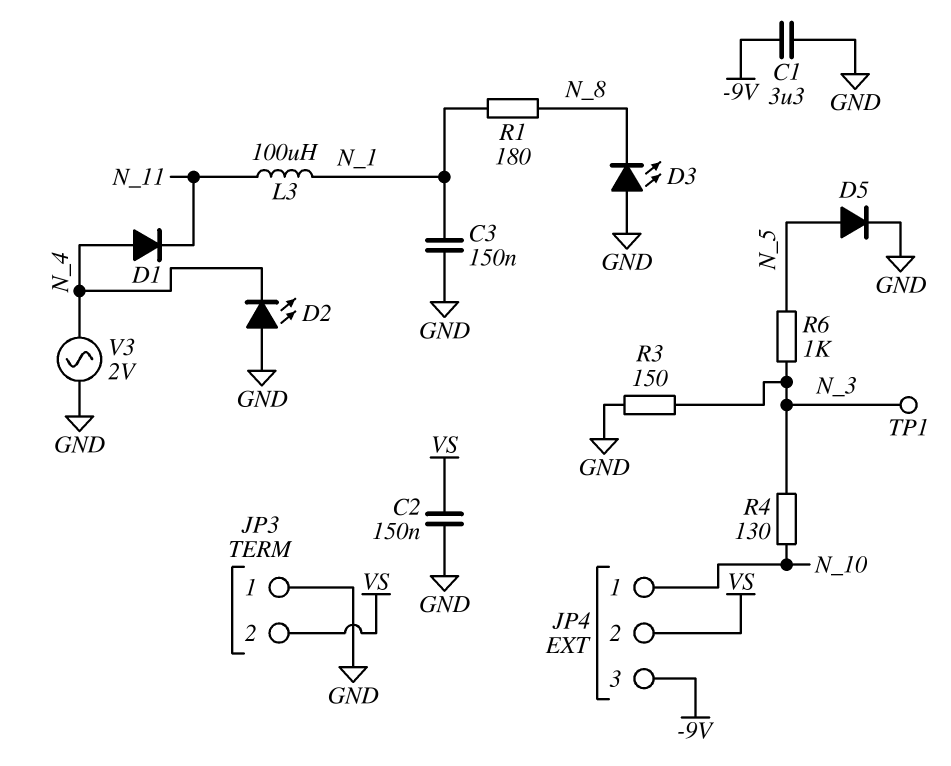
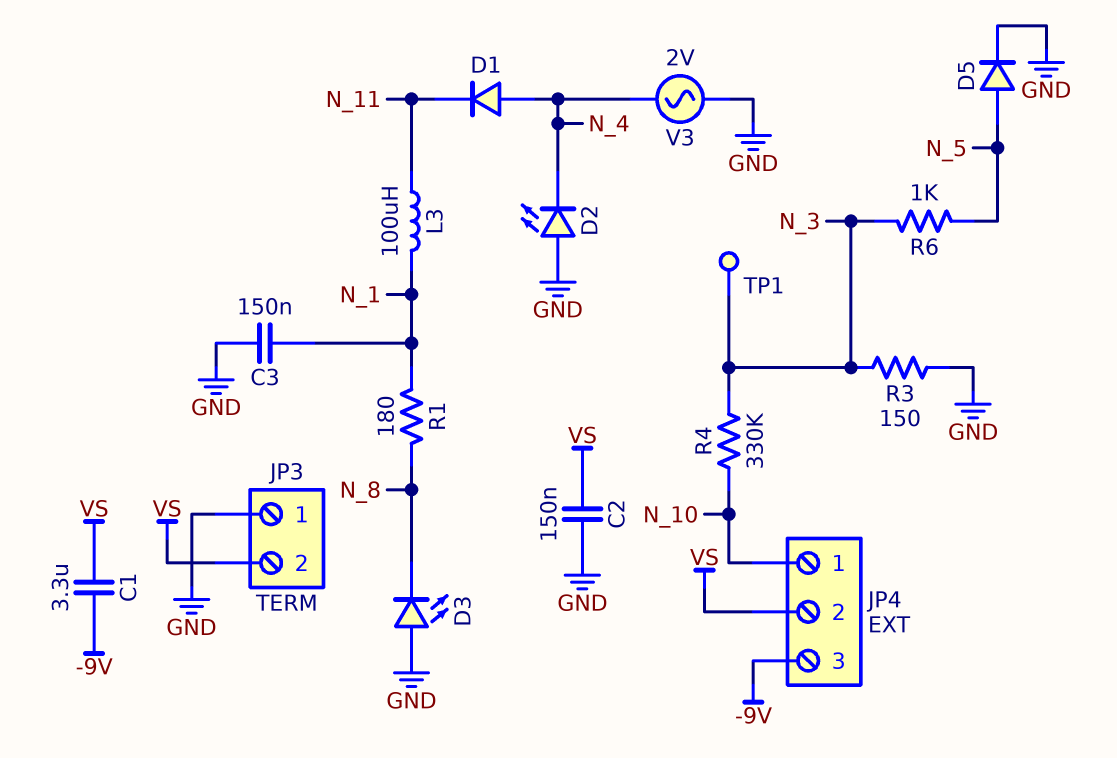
C1: 3.3uF (-9V, GND) -> 3.3uF (-9V, VS)
R4: 130 (N_3, N_10) -> 330k (N_3, N_10)

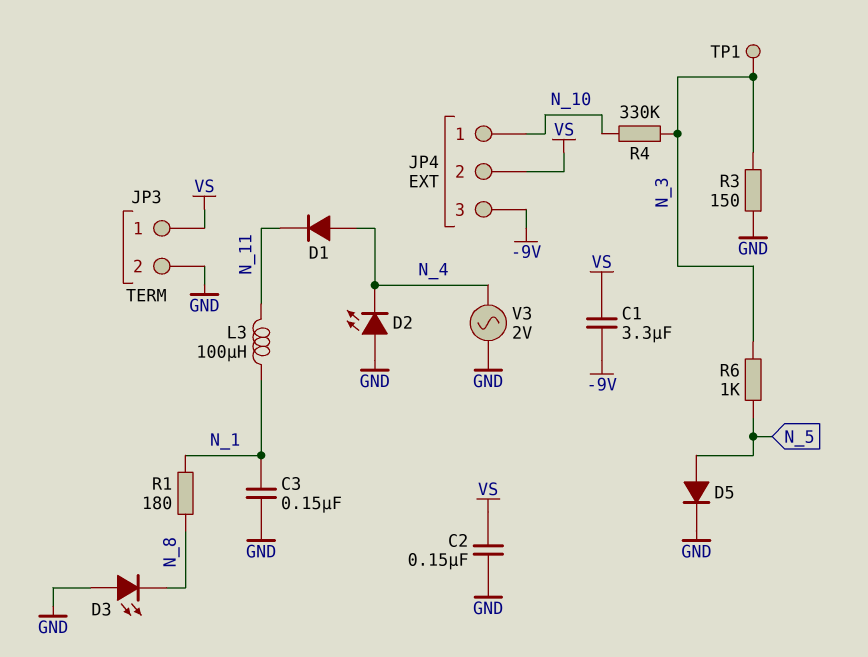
JP3 pin 1: GND -> VS
JP3 pin 2: VS -> GND

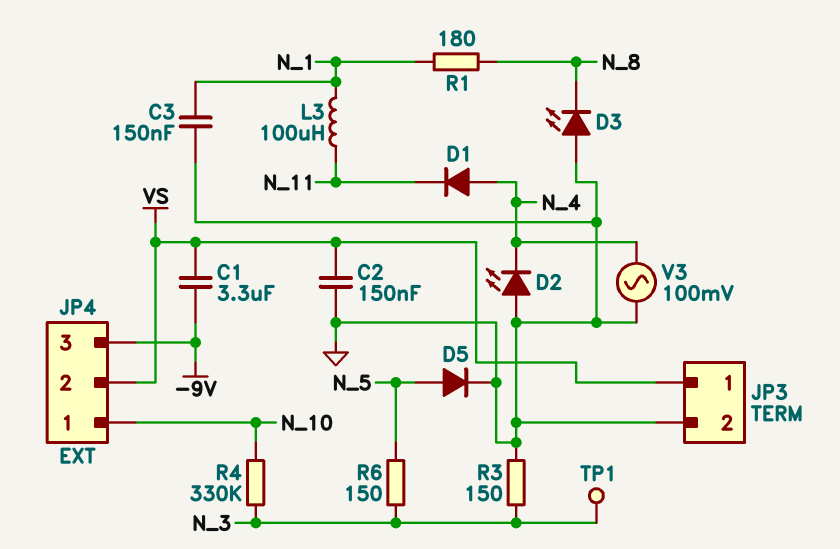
R6: 1k (N_3, N_5) -> 150 (N_3, N_5)
V3: AC 2V (GND, N_4) -> AC 100mV (GND, N_4)

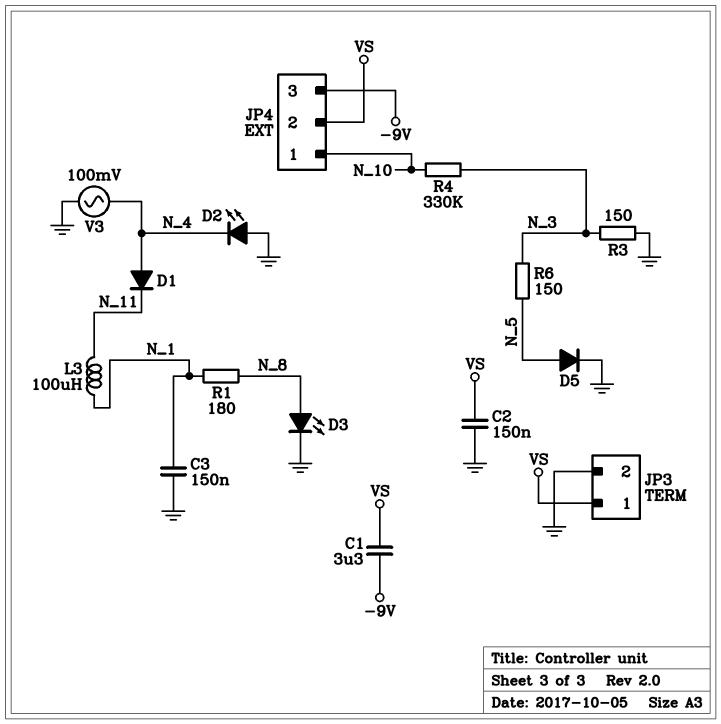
D3: LED (A GND, K N_8) -> LED (A N_8, K GND)
TP1: test point (N_3) -> none

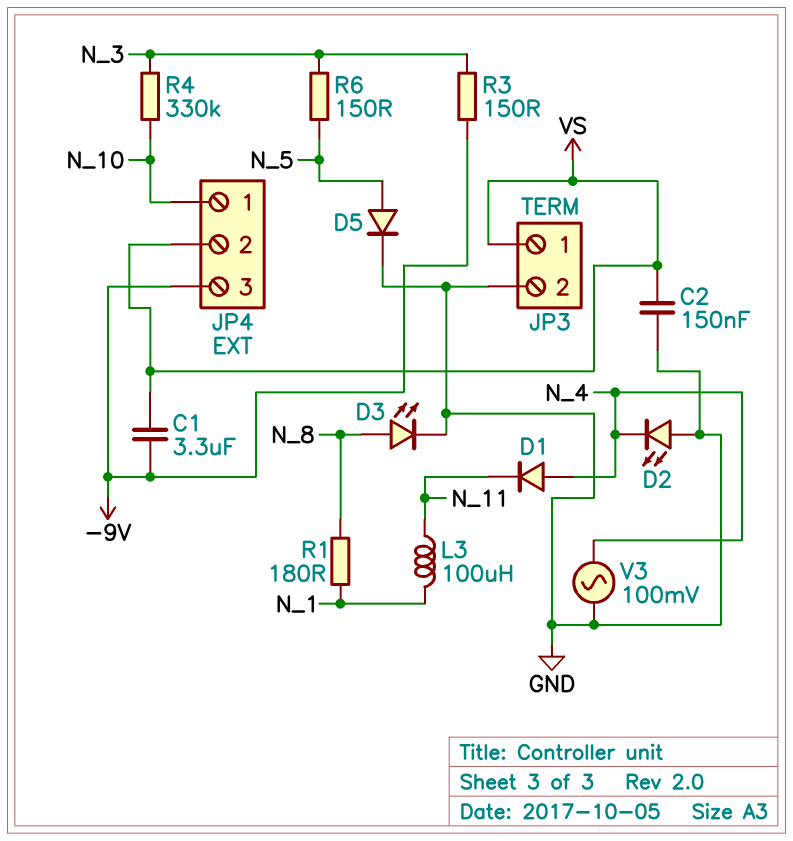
C3: 150nF (GND, N_1) -> none
R3: 150 (GND, N_3) -> 150 (-9V, N_3)

